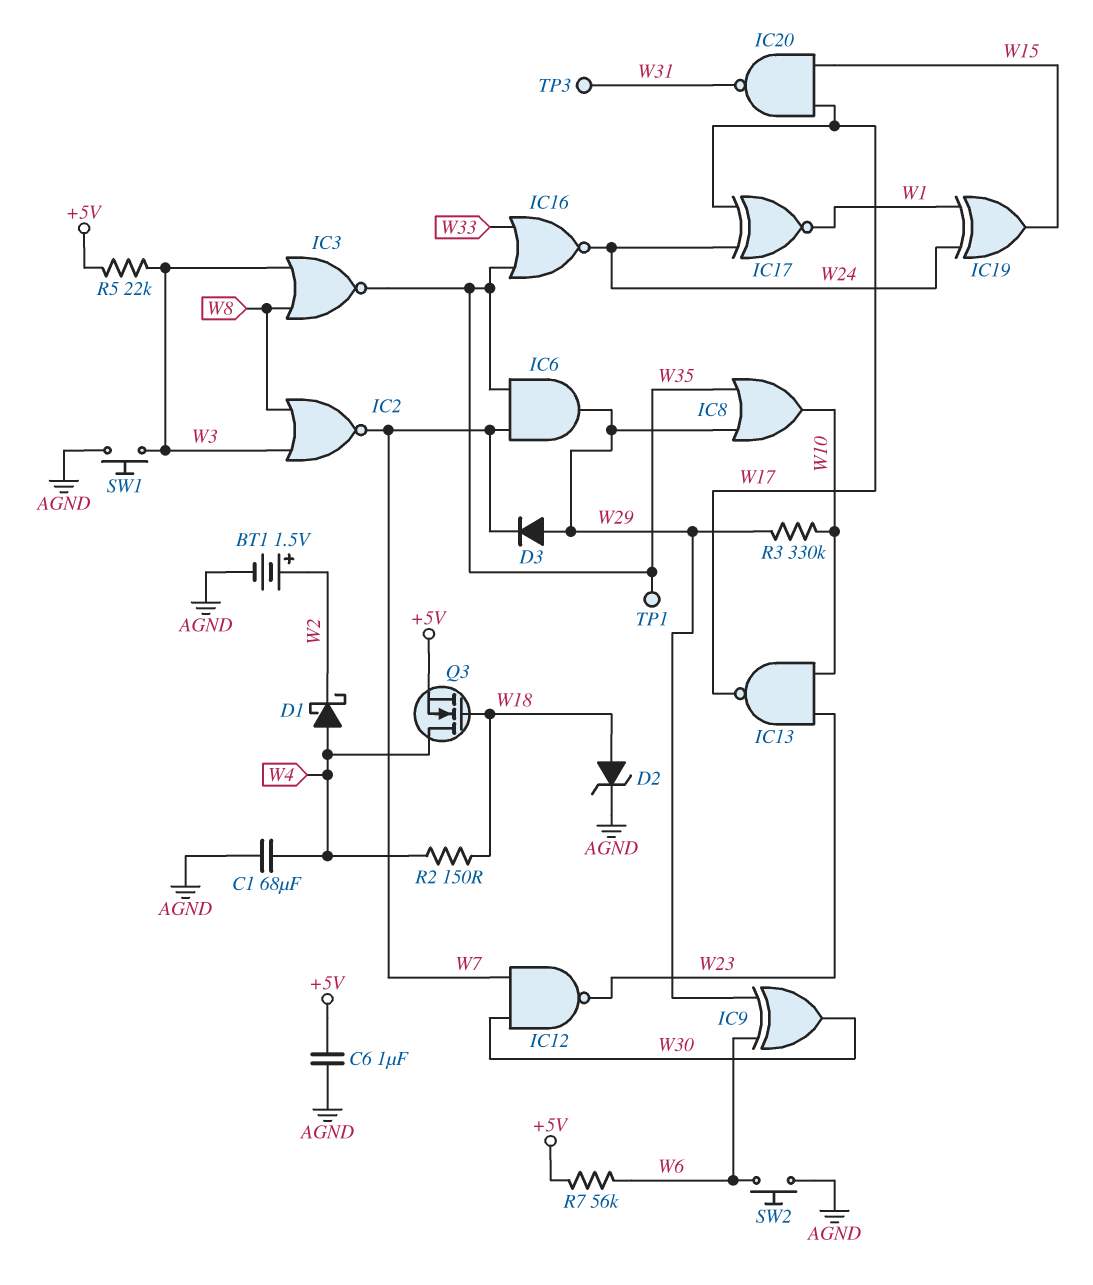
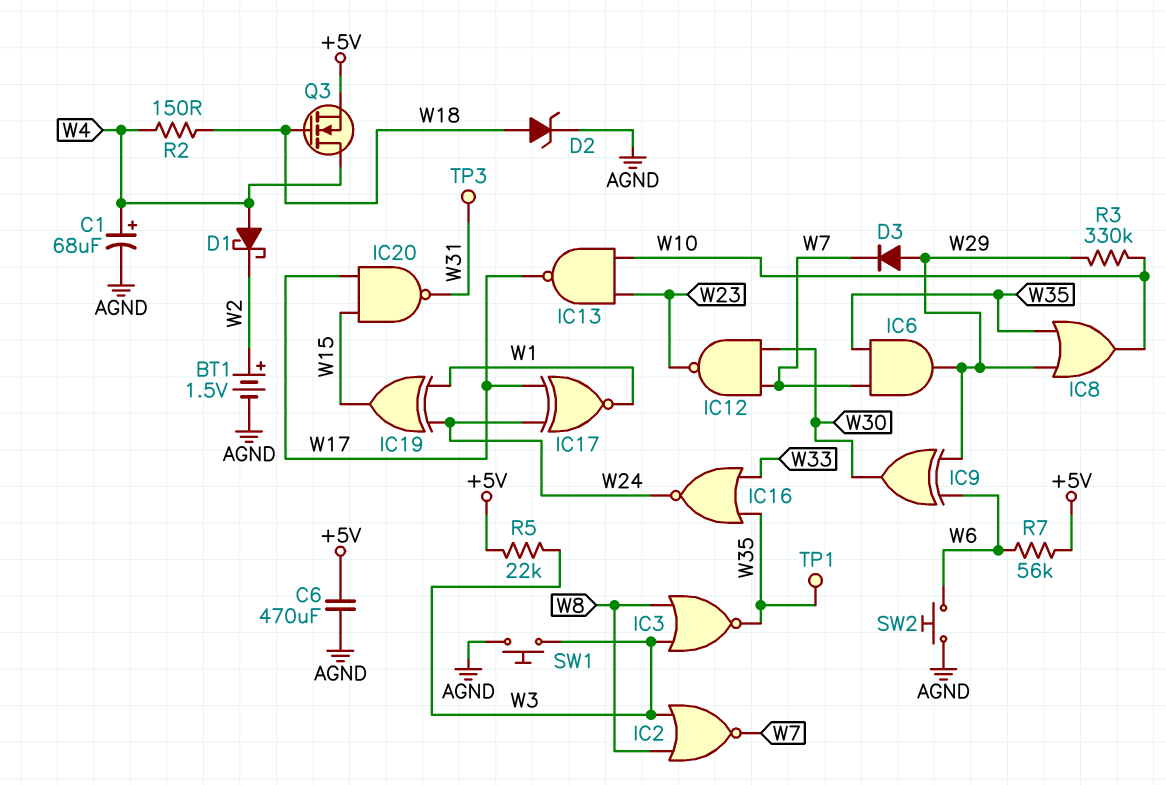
C1: 68uF (AGND, W4) -> 68uF (plus W4, minus AGND)
C6: 1uF (+5V, AGND) -> 470uF (+5V, AGND)

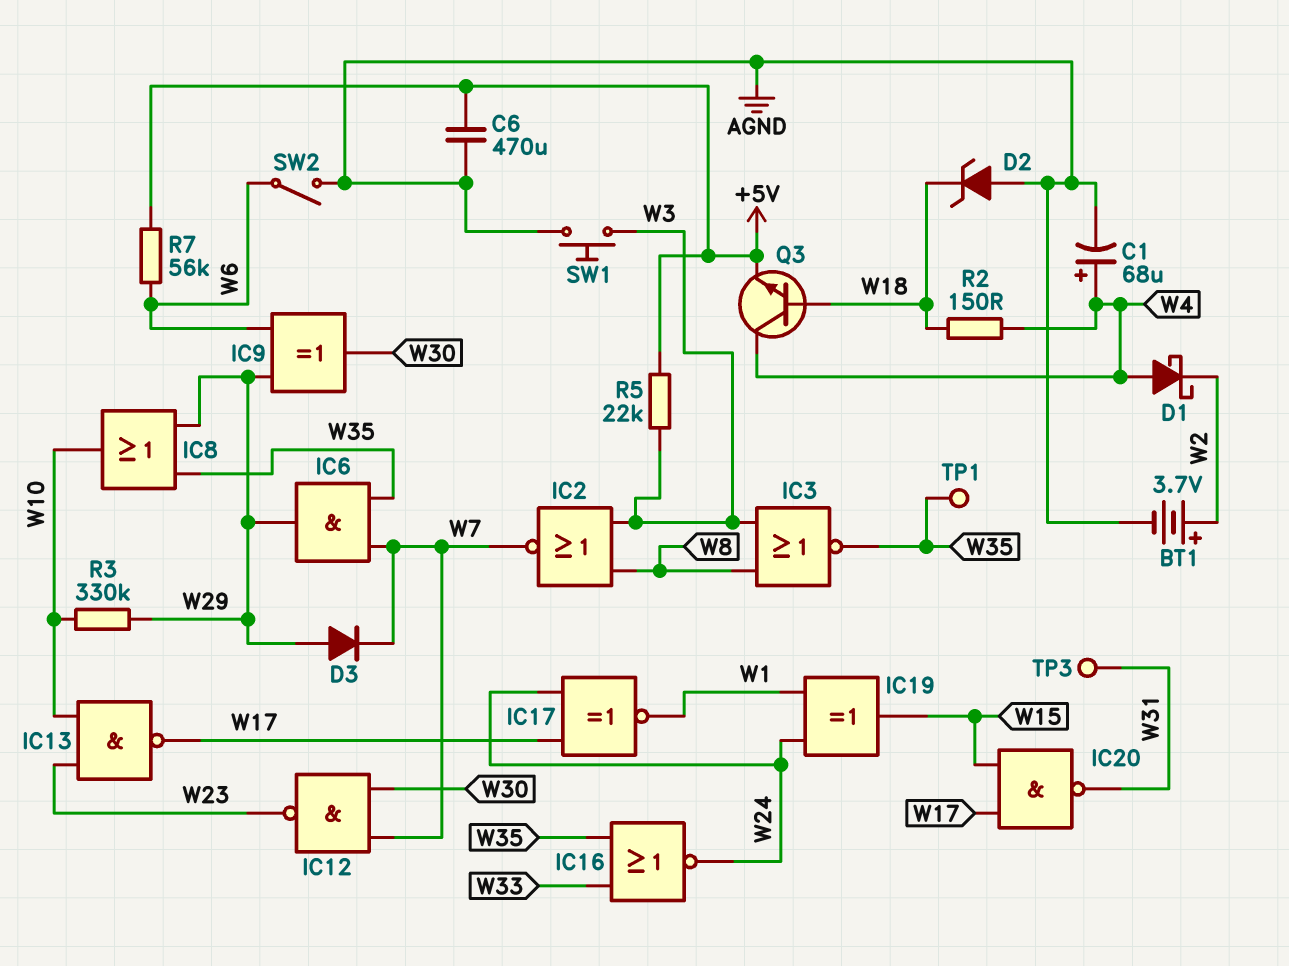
BT1: 1.5V (plus W2, minus AGND) -> 3.7V (plus W2, minus AGND)
D2: zener (A W18, K AGND) -> zener (A AGND, K W18)
Q3: NMOS (G W18, D W4, S +5V) -> NPN (B W18, C W4, E +5V)
SW2: button (AGND, W6) -> switch (AGND, W6)

